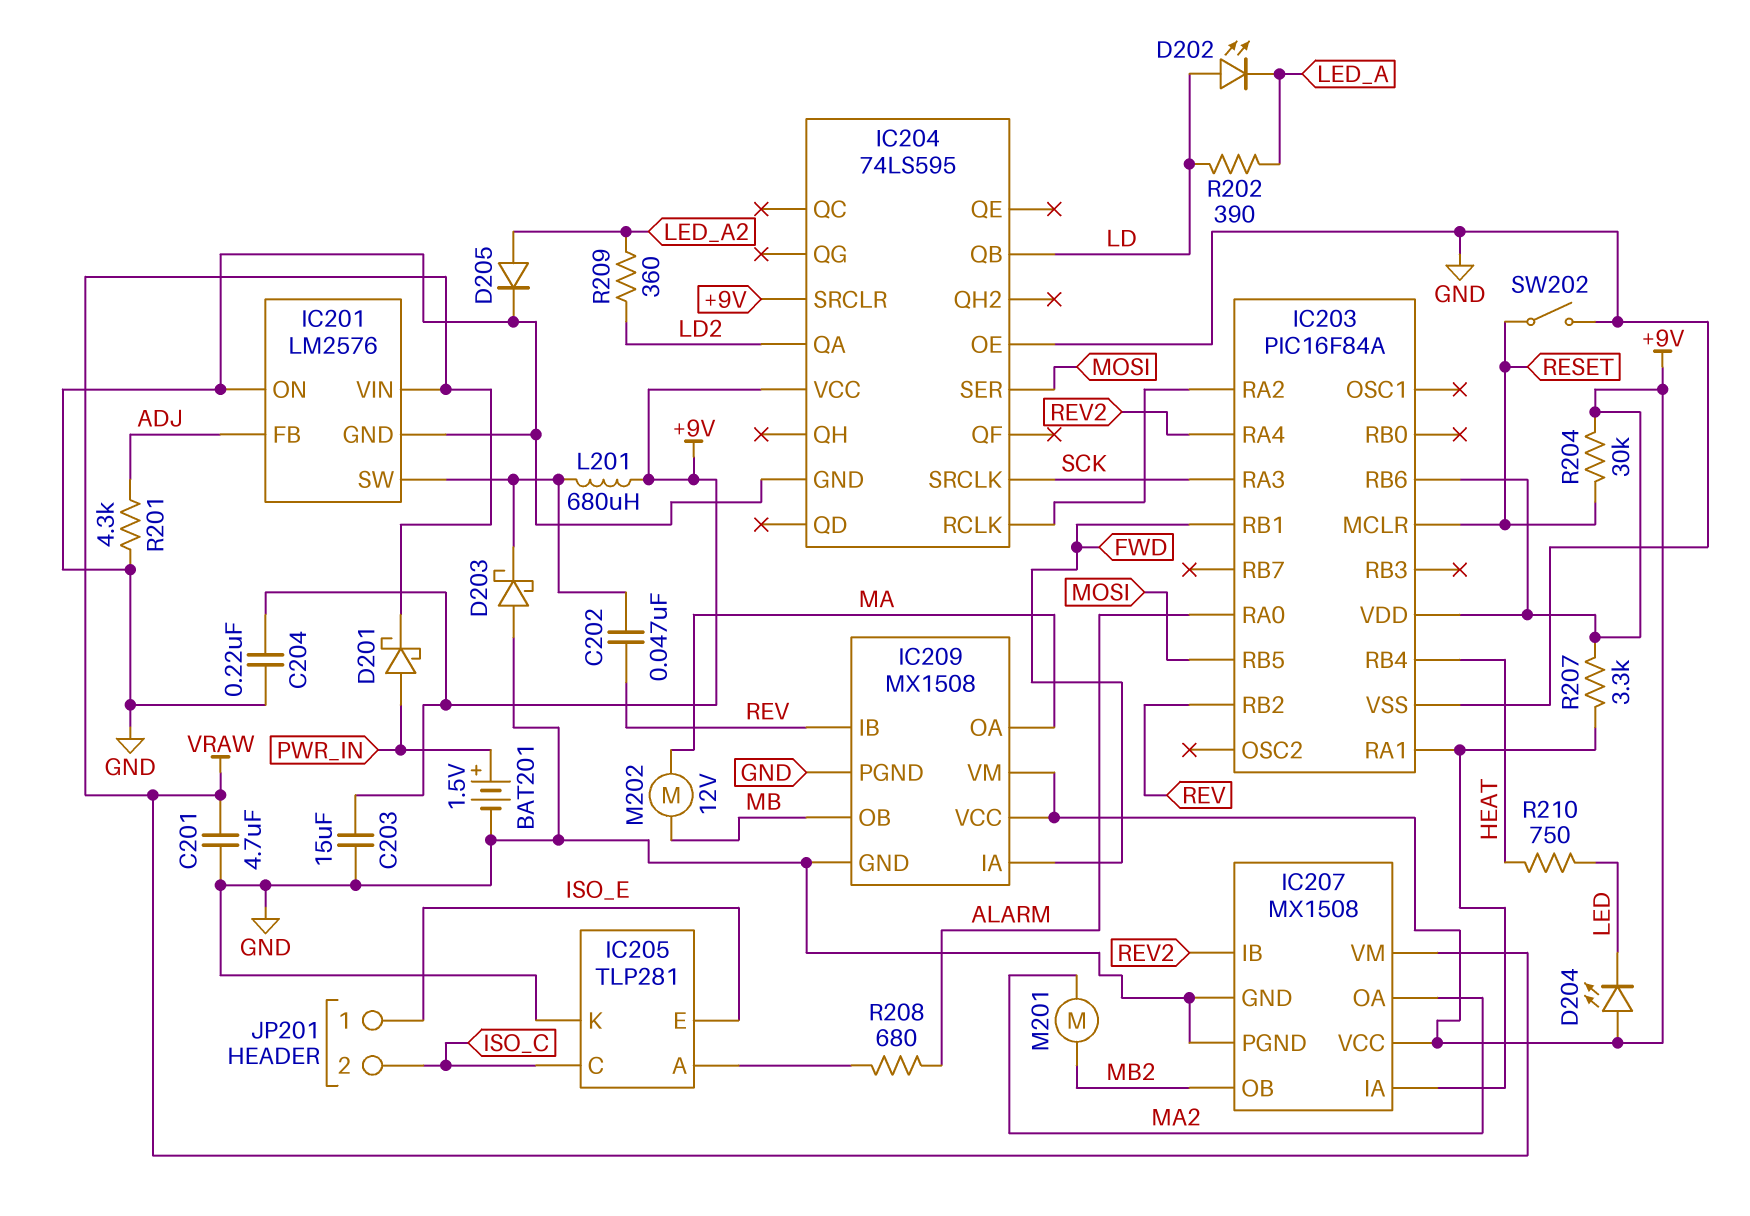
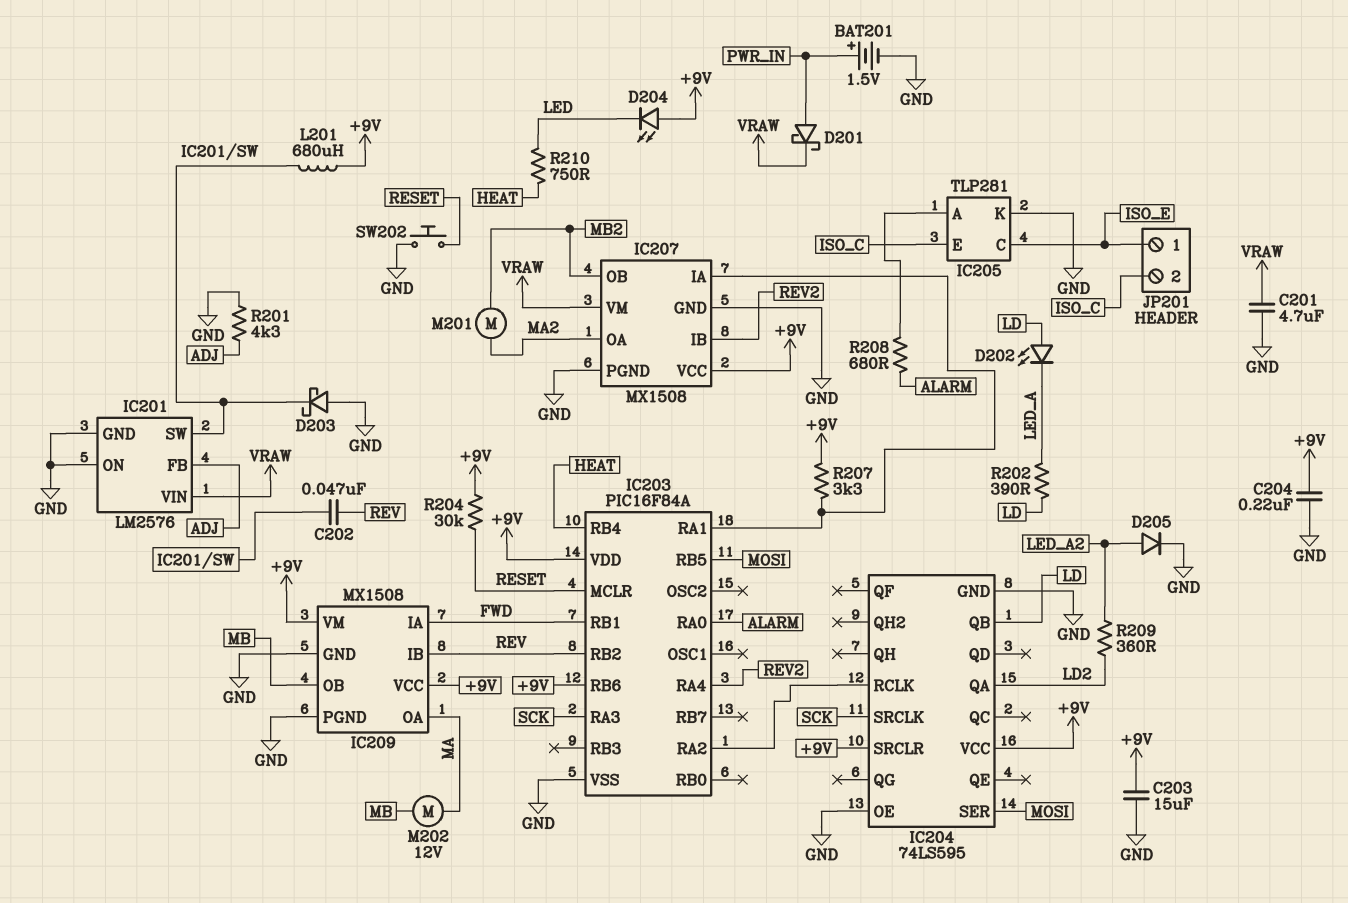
IC205 pin C: ISO_C -> ISO_E
IC205 pin E: ISO_E -> ISO_C
SW202: switch (GND, RESET) -> button (GND, RESET)

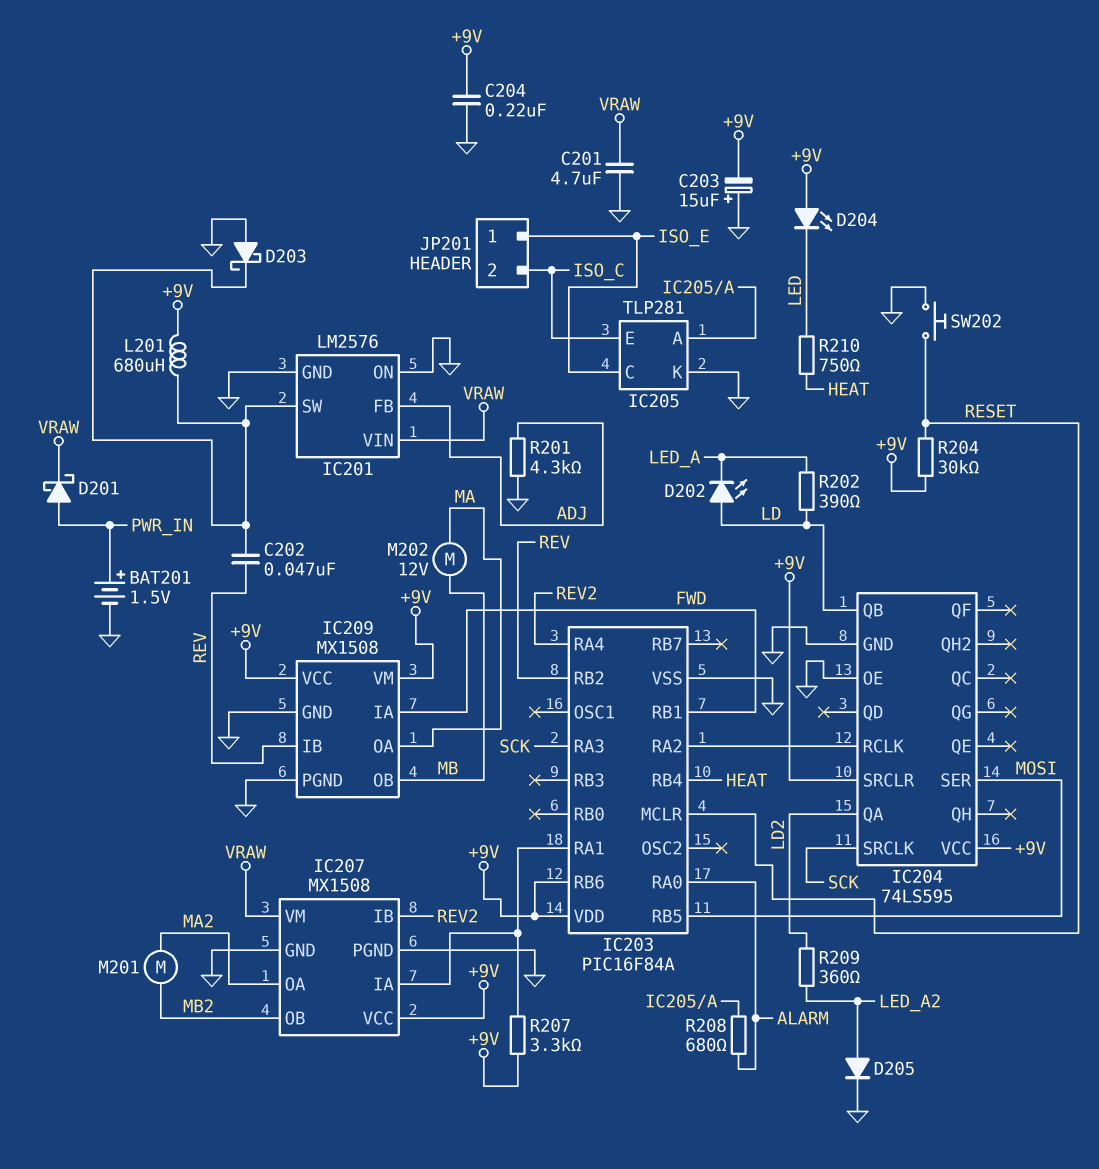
C203: 15uF (+9V, GND) -> 15uF (plus GND, minus +9V)

